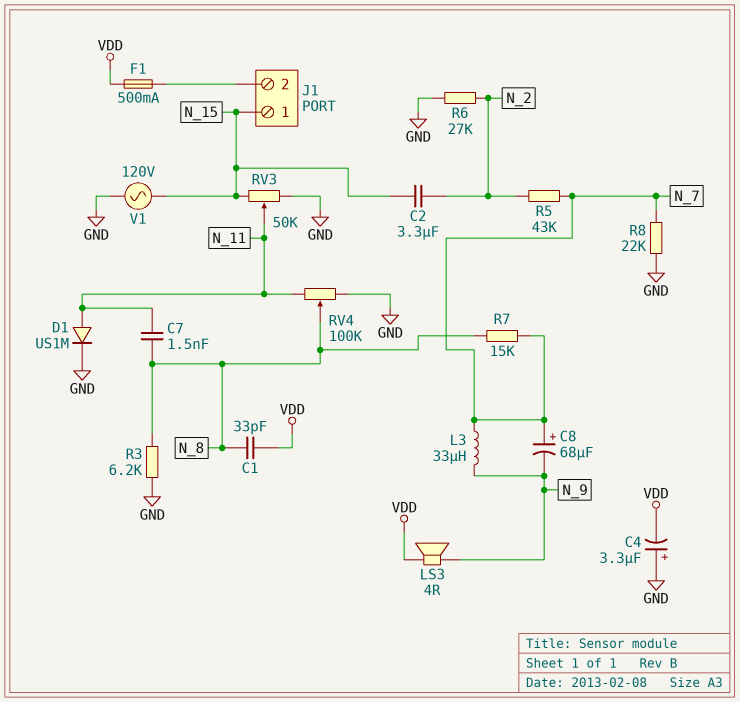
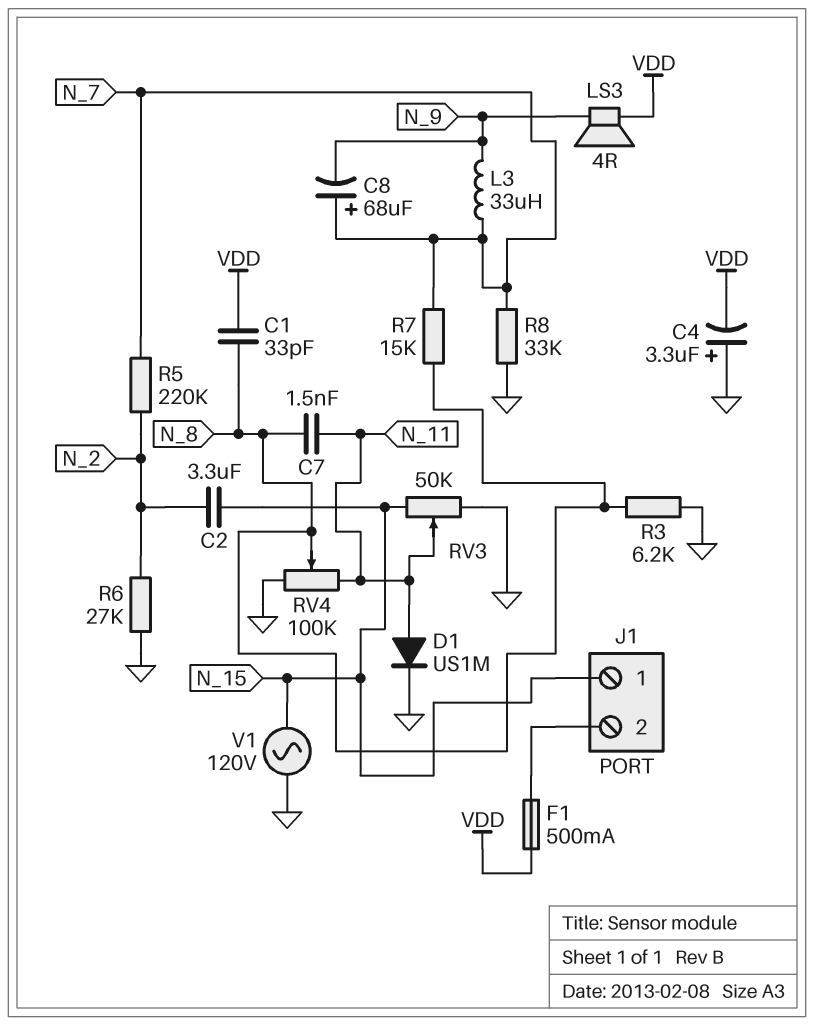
R5: 43k (N_2, N_7) -> 220k (N_2, N_7)
R8: 22k (GND, N_7) -> 33k (GND, N_7)

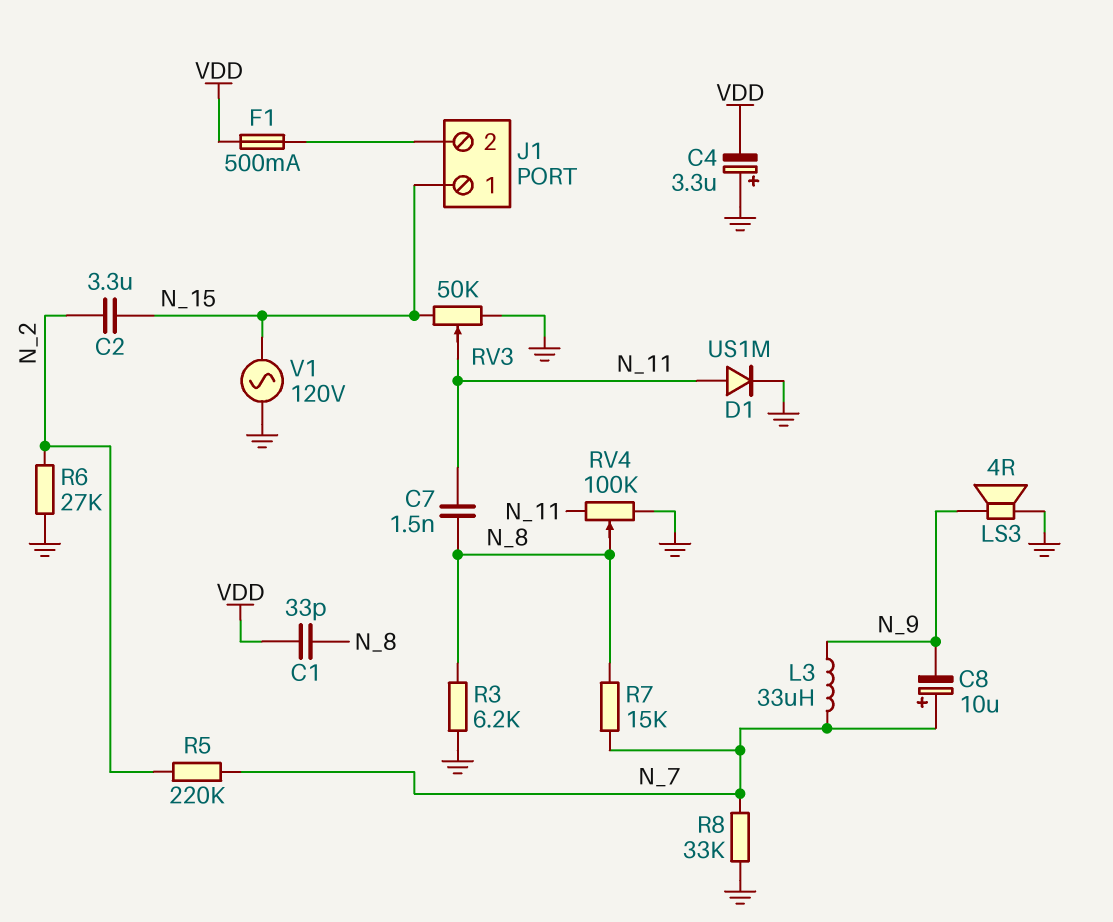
C8: 68uF (plus N_7, minus N_9) -> 10uF (plus N_7, minus N_9)
LS3: speaker 4R (N_9, VDD) -> speaker 4R (GND, N_9)

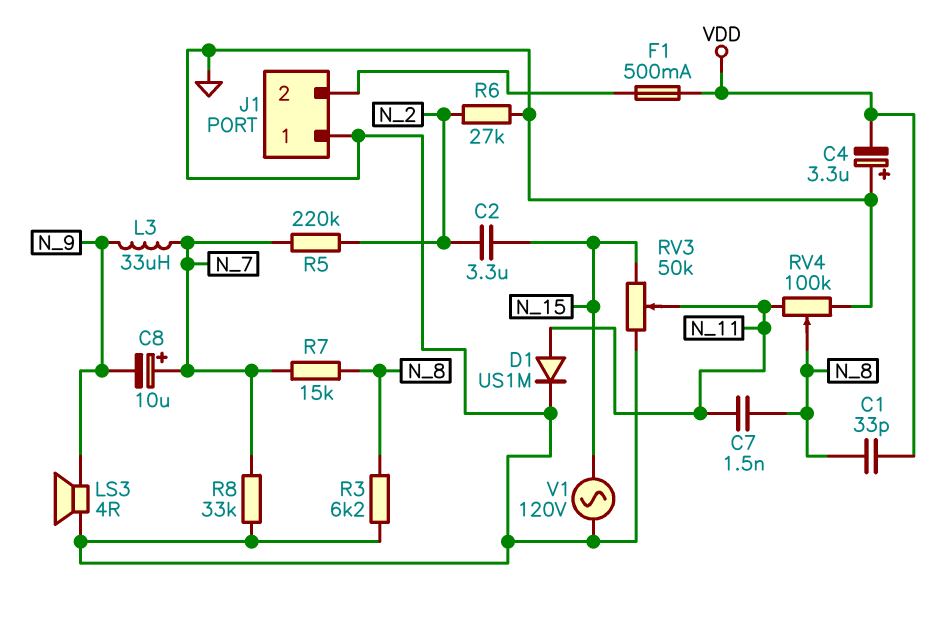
J1 pin 1: N_15 -> GND

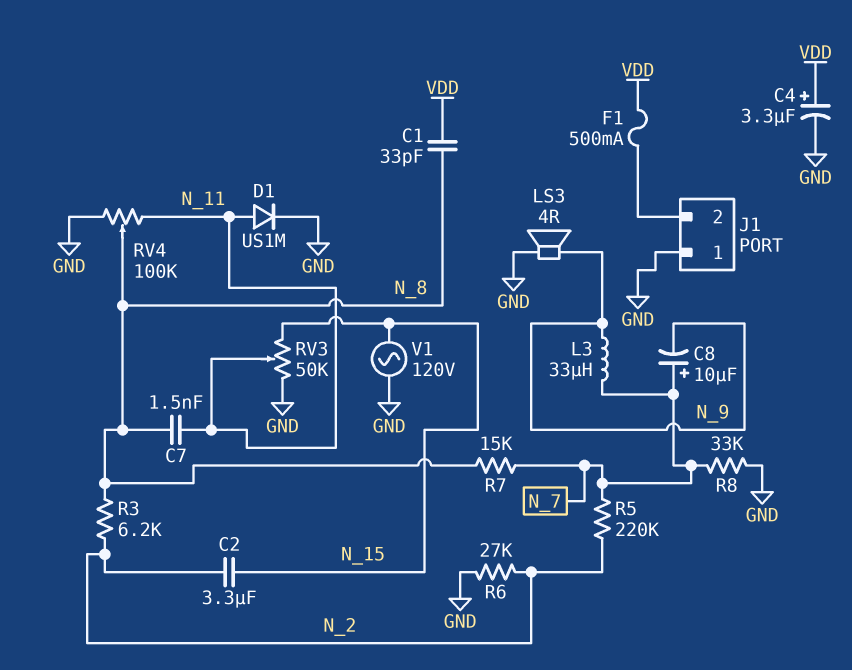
C4: 3.3uF (plus GND, minus VDD) -> 3.3uF (plus VDD, minus GND)
R3: 6.2k (GND, N_8) -> 6.2k (N_2, N_8)

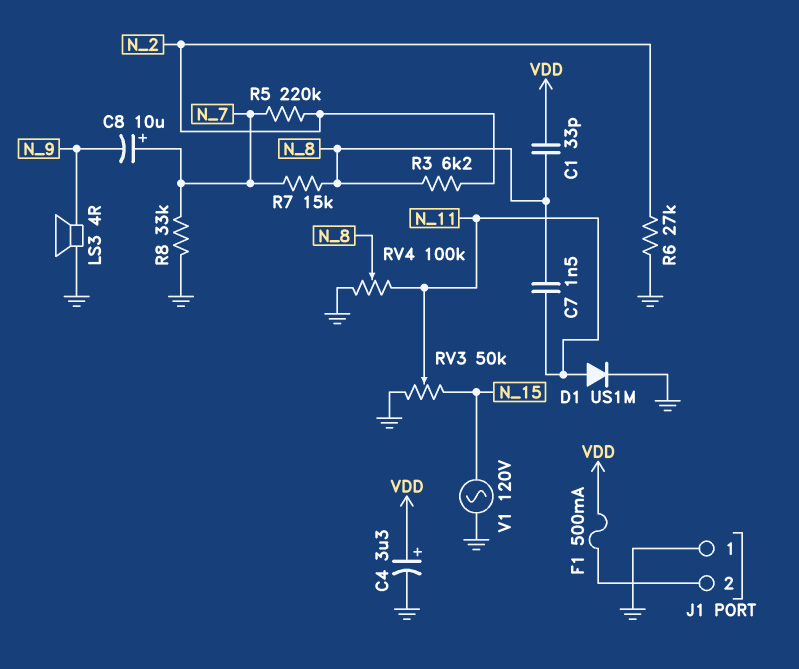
C2: 3.3uF (N_2, N_15) -> none
L3: 33uH (N_7, N_9) -> none

